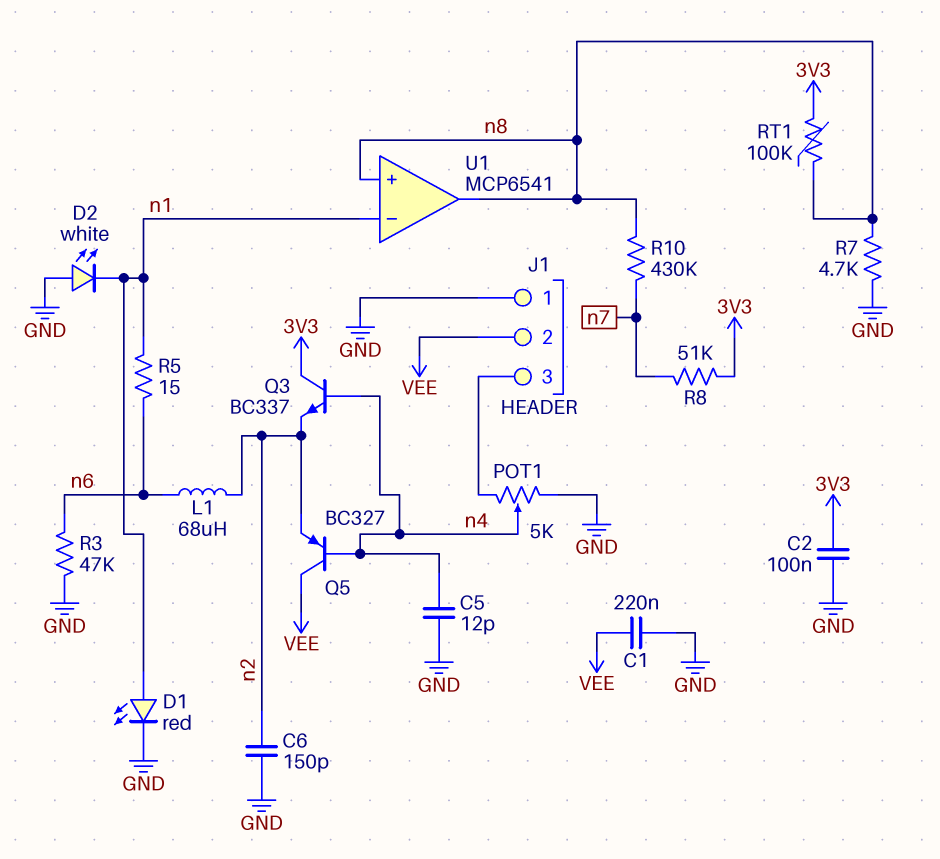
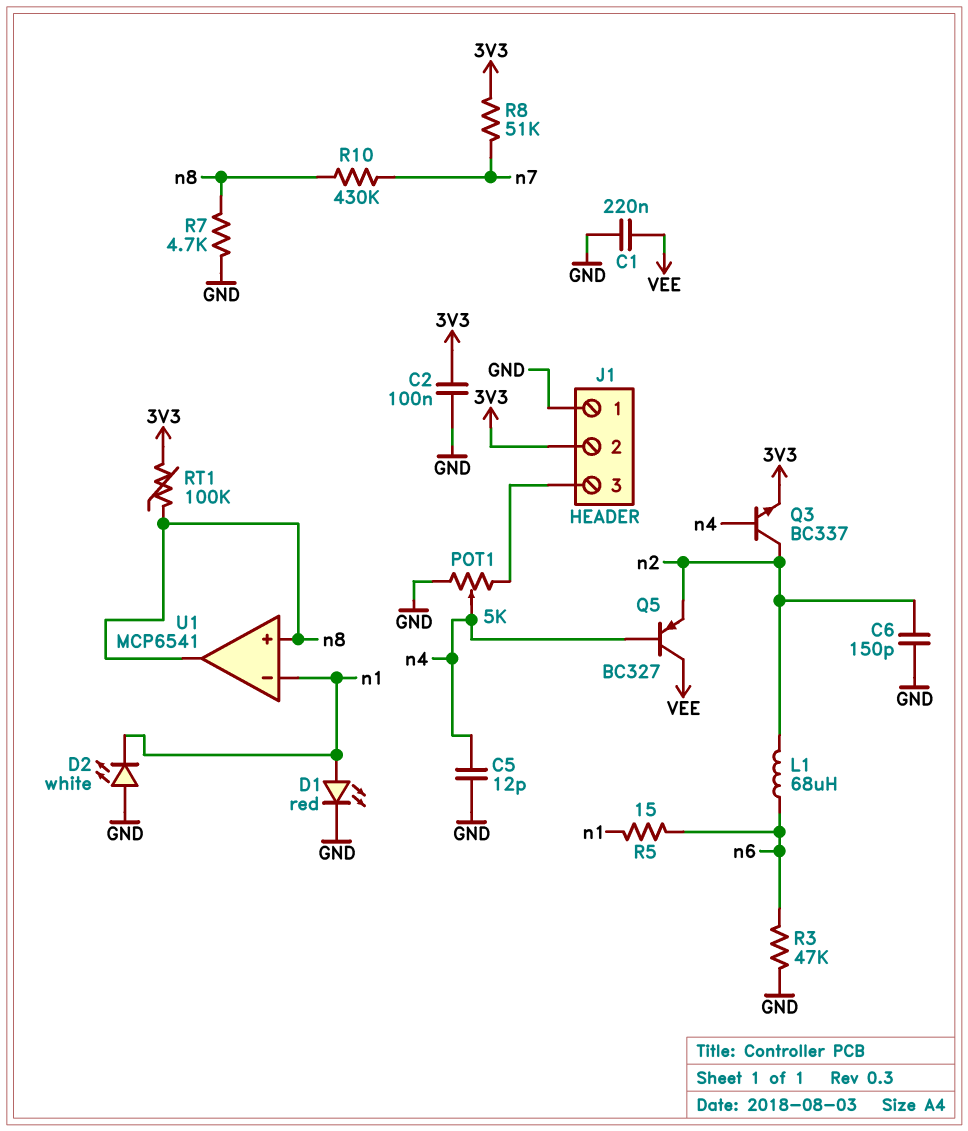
J1 pin 2: VEE -> 3V3
Q3: NPN BC337 (B n4, C 3V3, E n2) -> NPN BC337 (B n4, C n2, E 3V3)

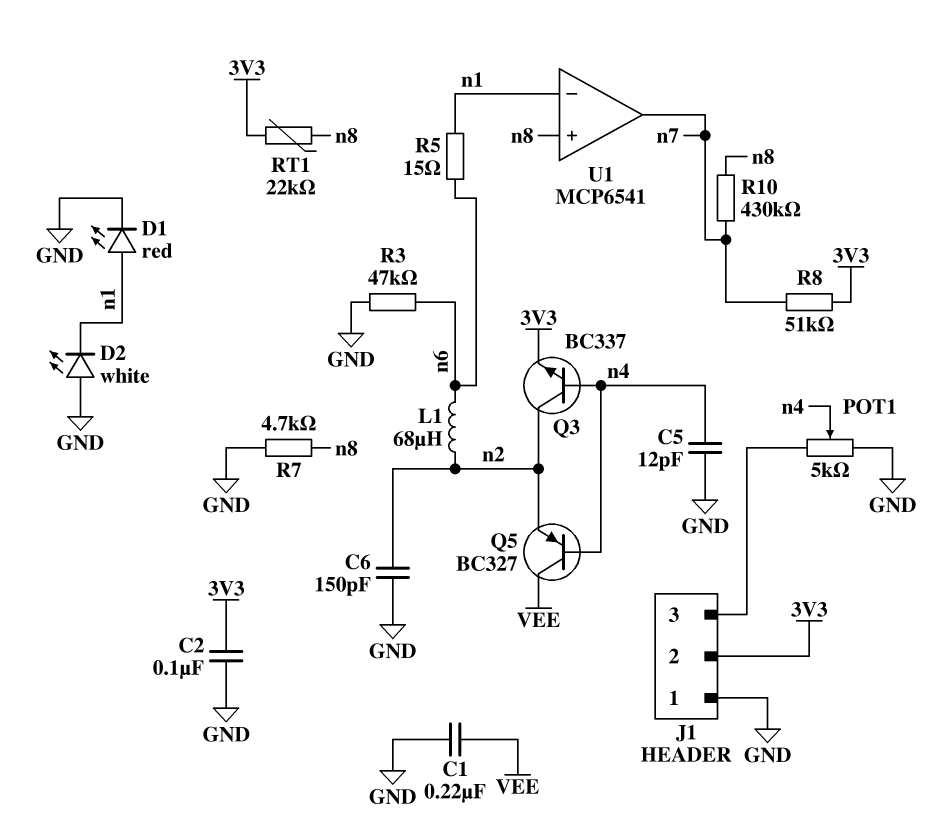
RT1: 100k (3V3, n8) -> 22k (3V3, n8)
U1 pin out: n8 -> n7

